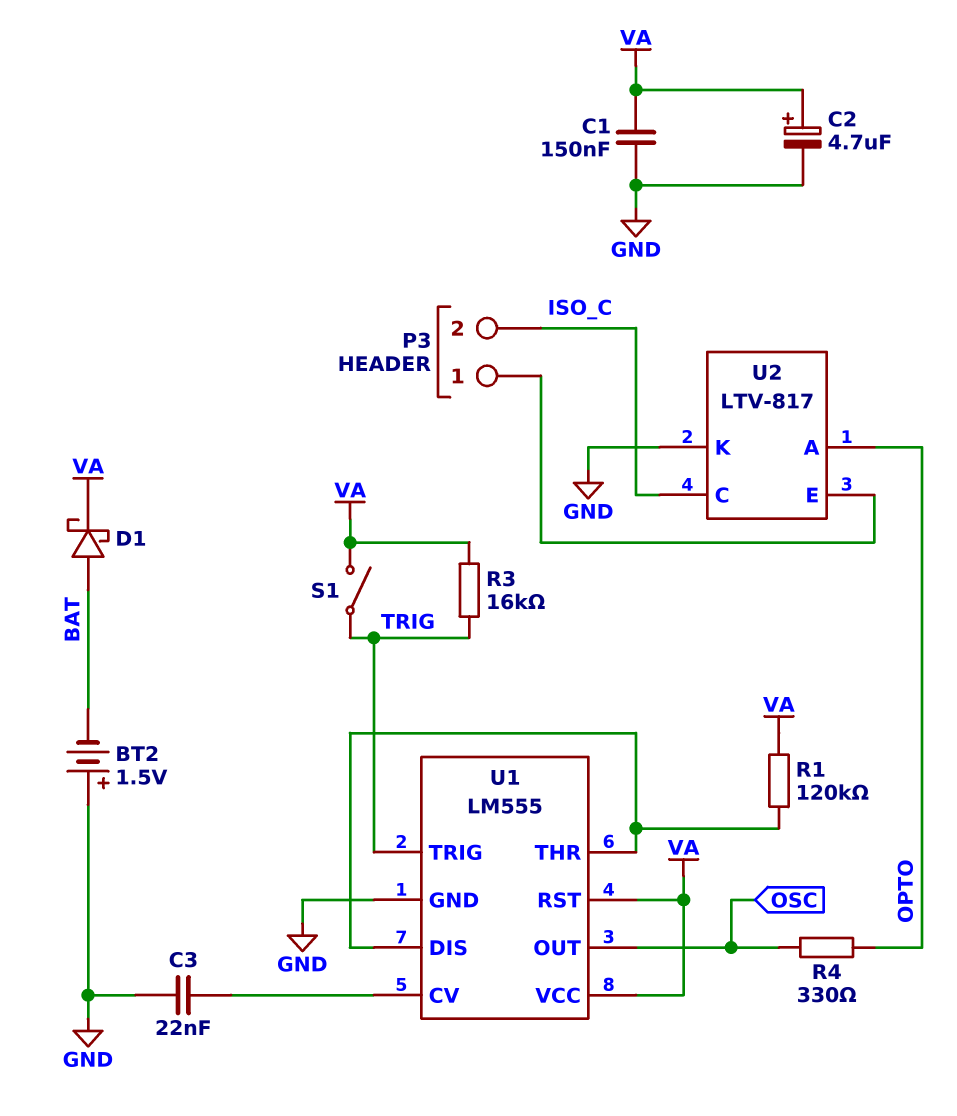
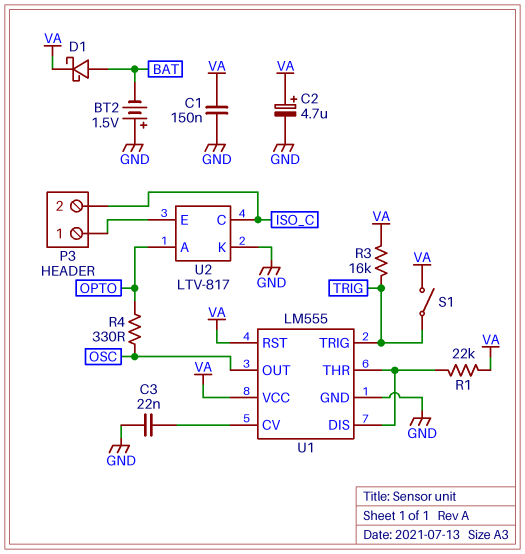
R1: 120k (U1/DIS, VA) -> 22k (U1/DIS, VA)

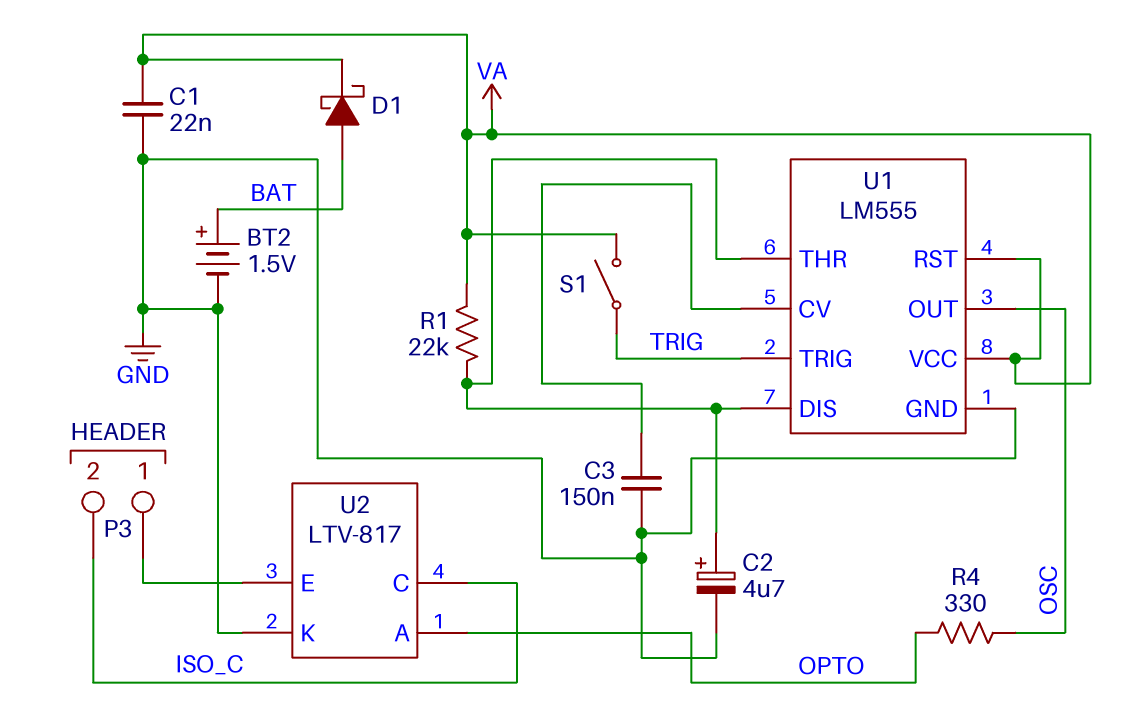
BT2: 1.5V (plus GND, minus BAT) -> 1.5V (plus BAT, minus GND)
C1: 150nF (GND, VA) -> 22nF (GND, VA)
C2: 4.7uF (plus VA, minus GND) -> 4.7uF (plus U1/DIS, minus GND)
C3: 22nF (GND, U1/CV) -> 150nF (GND, U1/CV)
R3: 16k (TRIG, VA) -> none

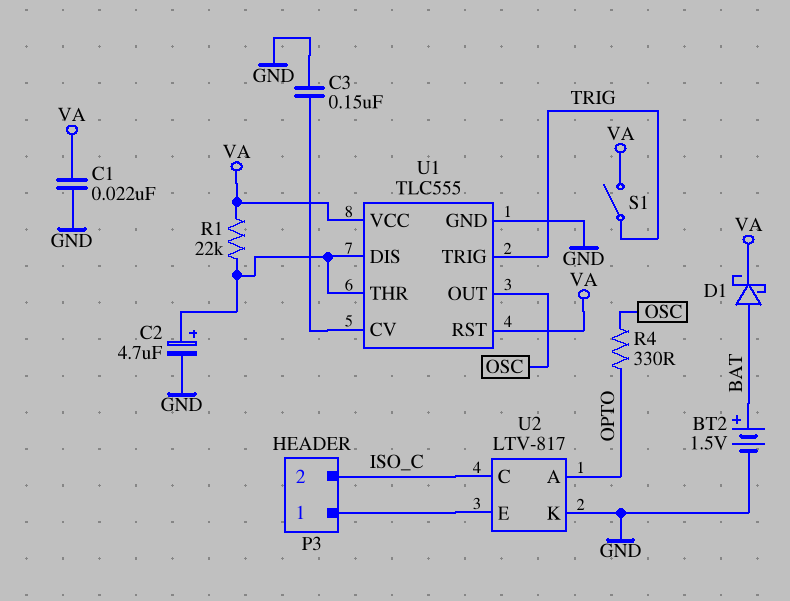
U1: LM555 -> TLC555

